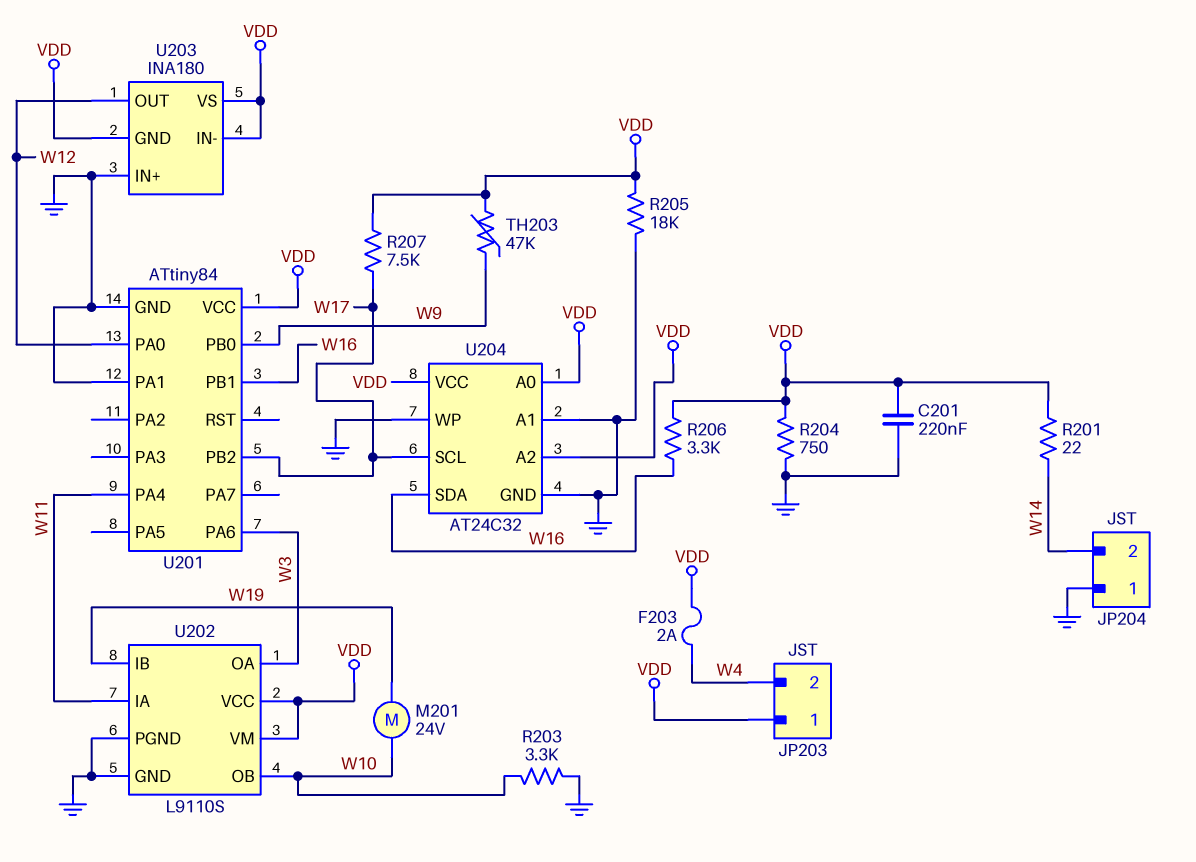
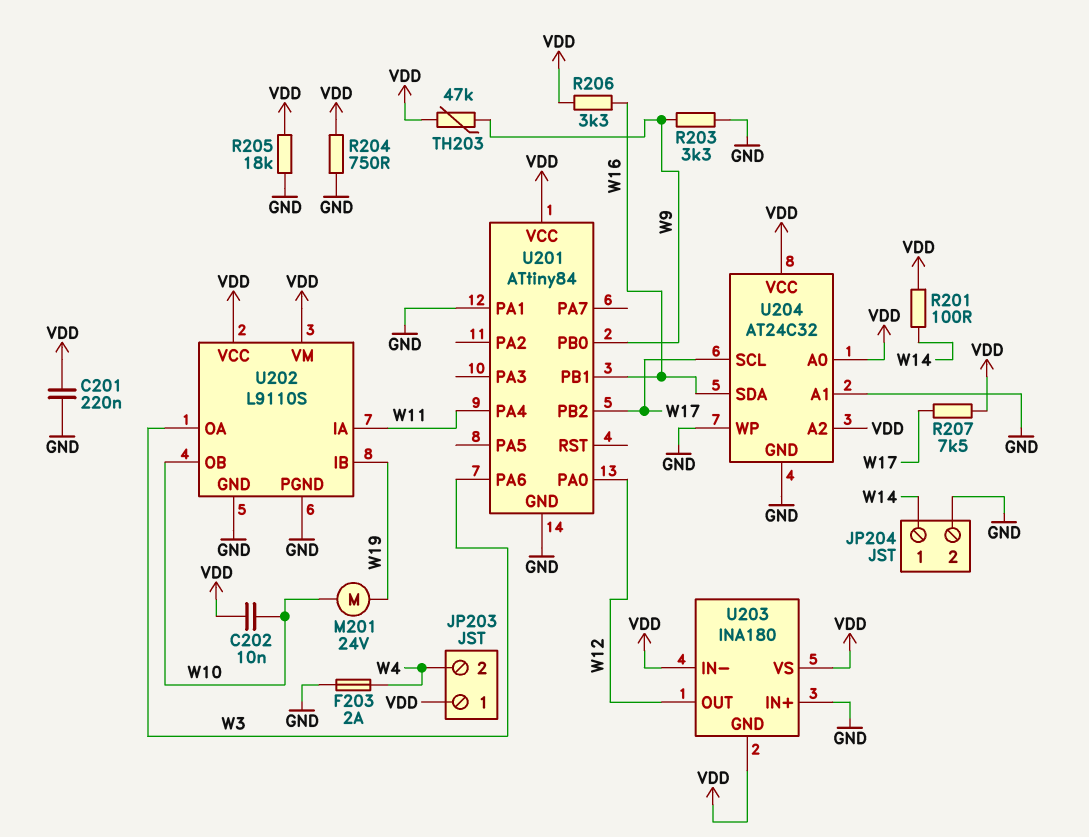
C202: none -> 10nF (VDD, W10)
F203: 2A (VDD, W4) -> 2A (GND, W4)
JP204 pin 1: GND -> W14
JP204 pin 2: W14 -> GND
R201: 22 (VDD, W14) -> 100 (VDD, W14)
R203: 3.3k (GND, W10) -> 3.3k (GND, W9)

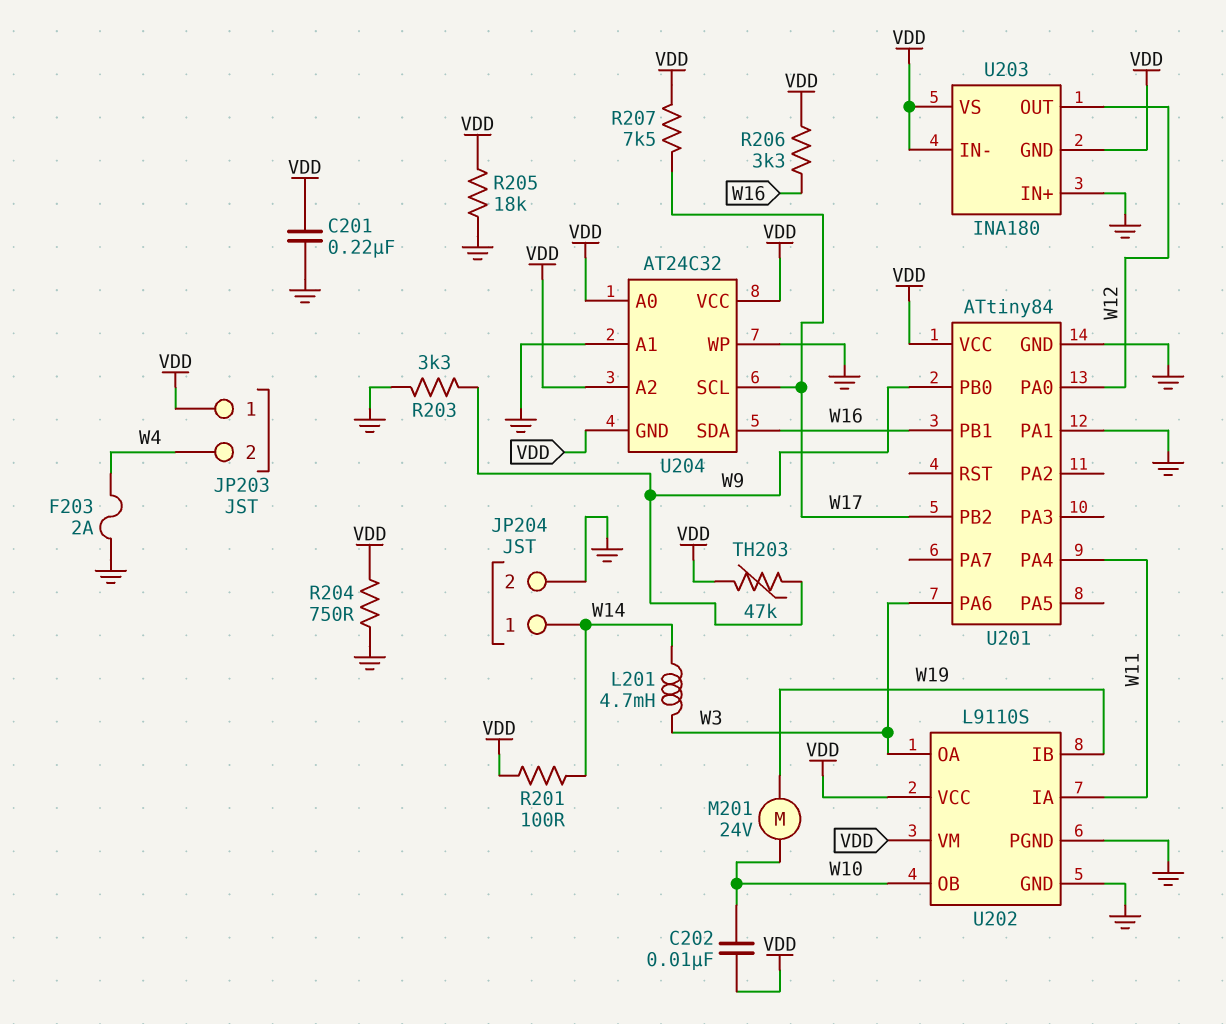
L201: none -> 4.7mH (W3, W14)
U204 pin GND: GND -> VDD

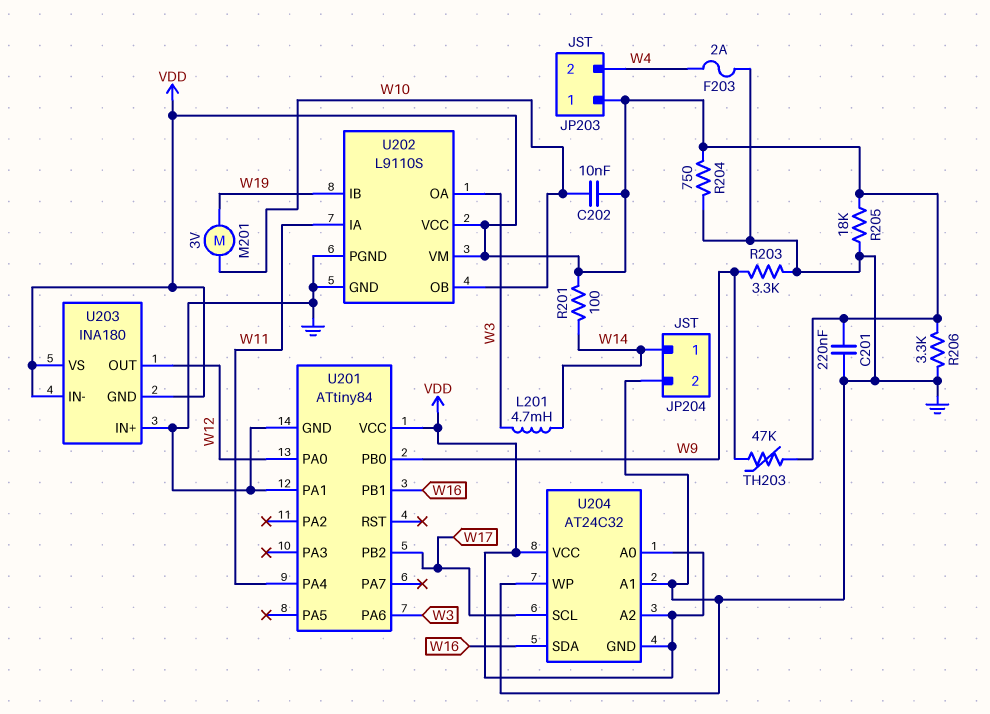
M201: motor 24V (W10, W19) -> motor 3V (W10, W19)
R206: 3.3k (VDD, W16) -> 3.3k (GND, VDD)
R207: 7.5k (VDD, W17) -> none

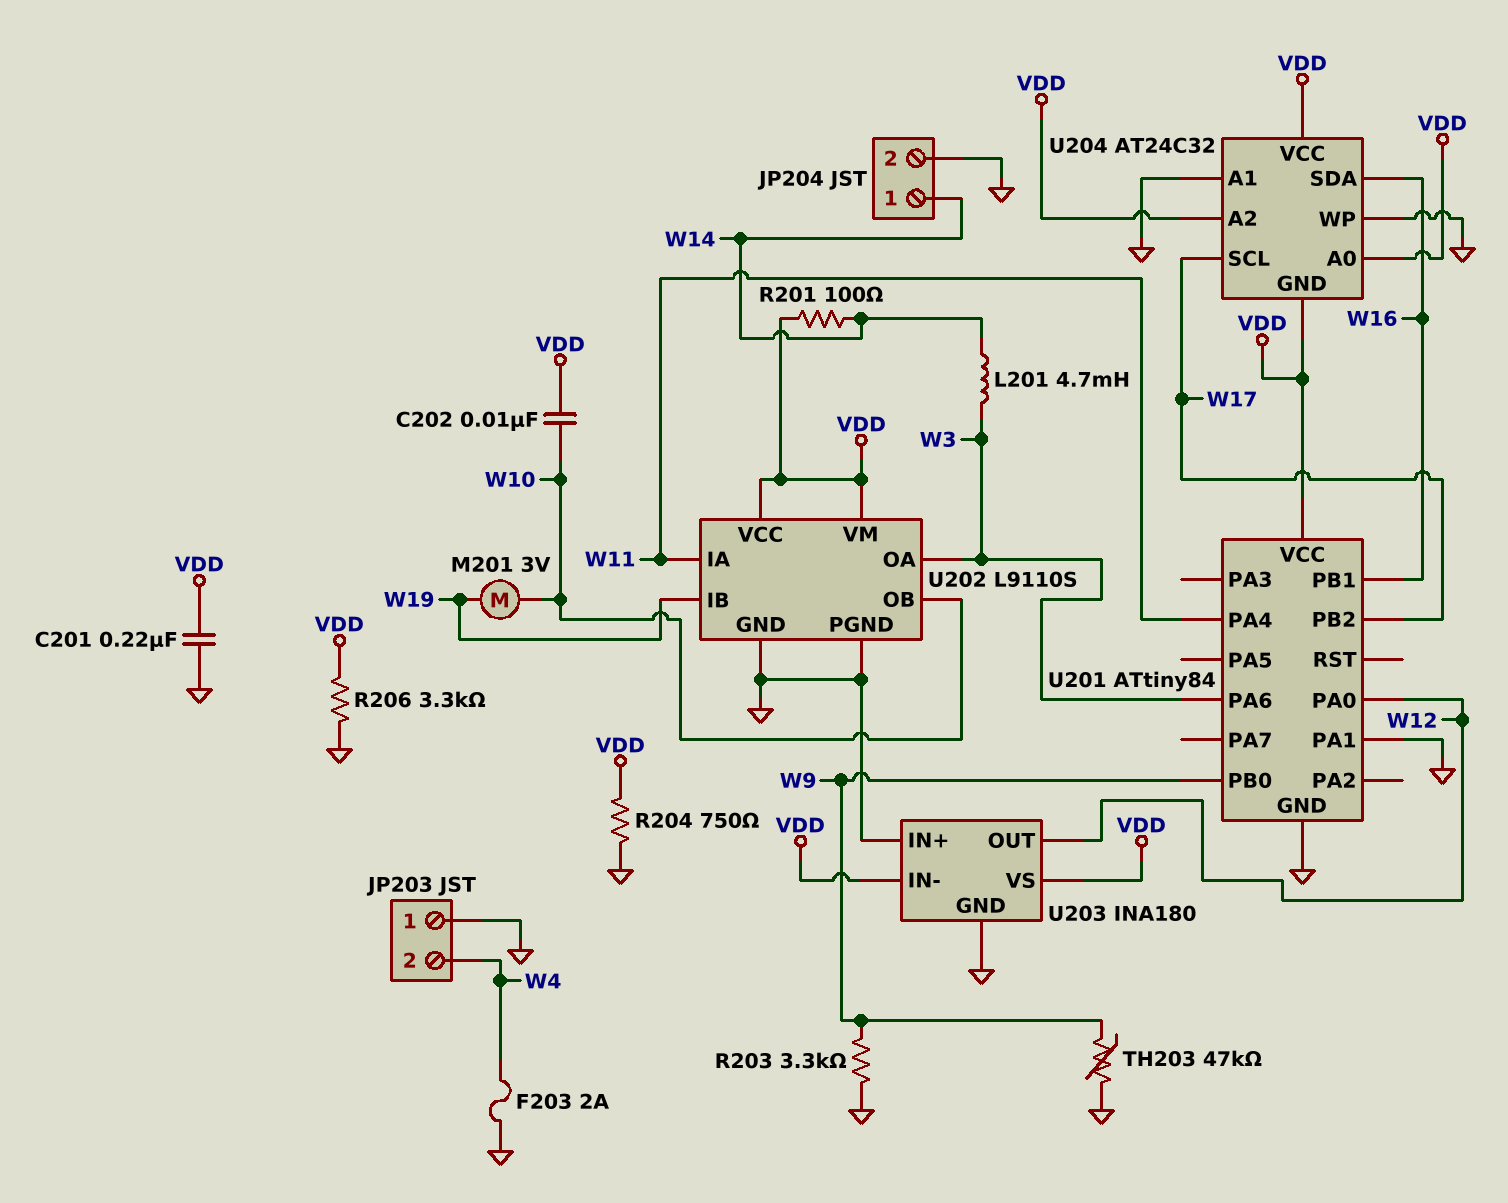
JP203 pin 1: VDD -> GND
R205: 18k (GND, VDD) -> none
TH203: 47k (VDD, W9) -> 47k (GND, W9)
U203 pin GND: VDD -> GND

